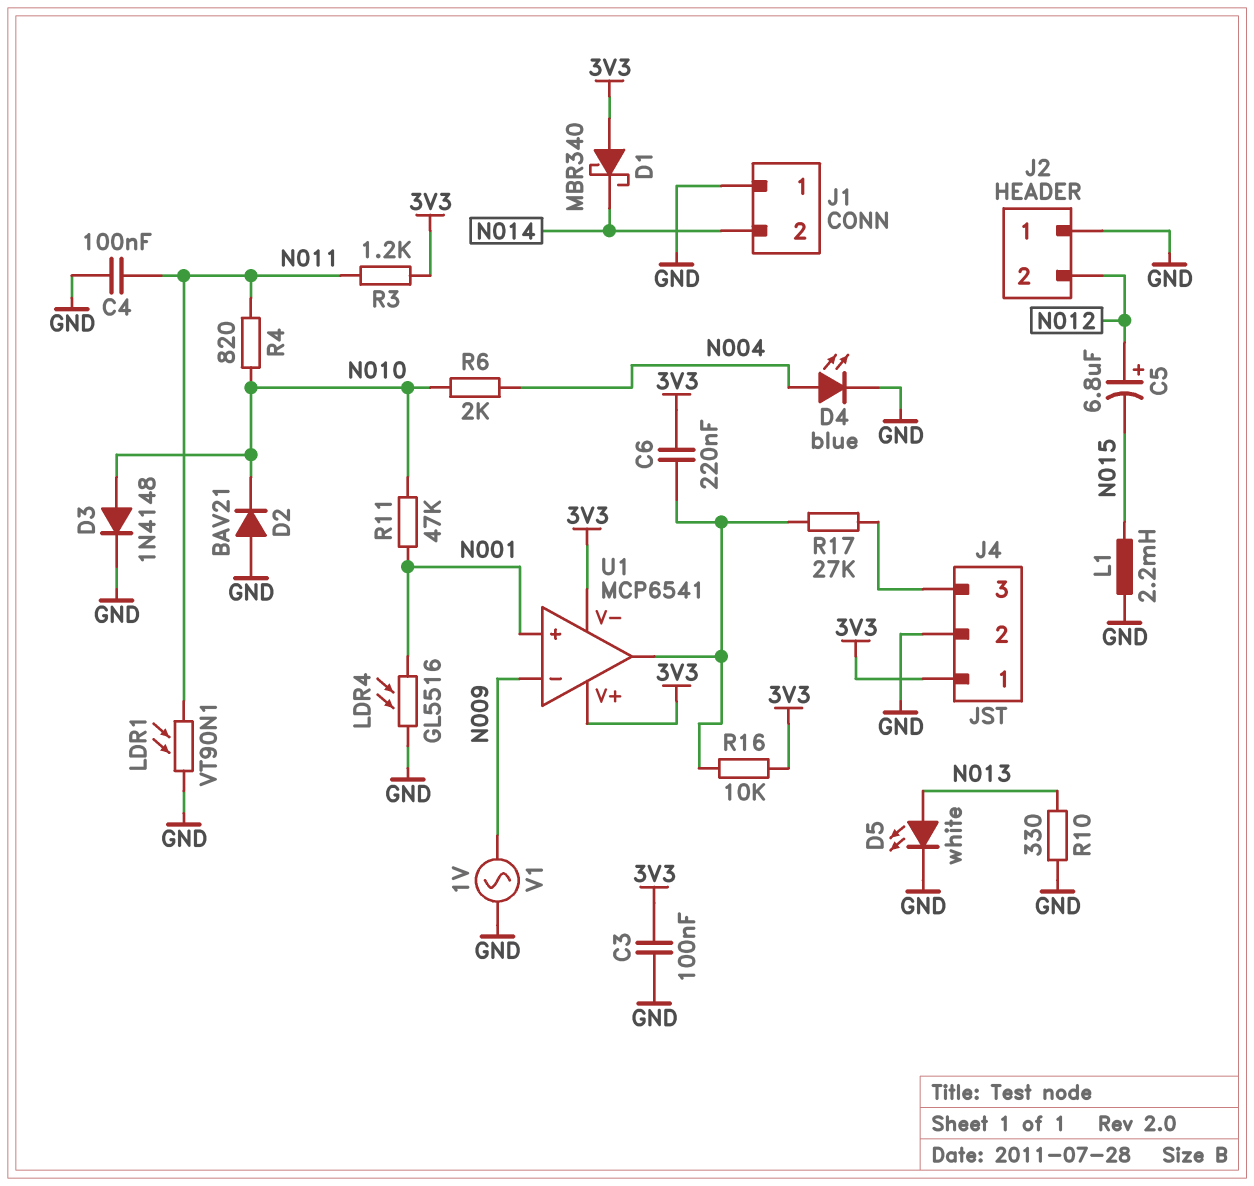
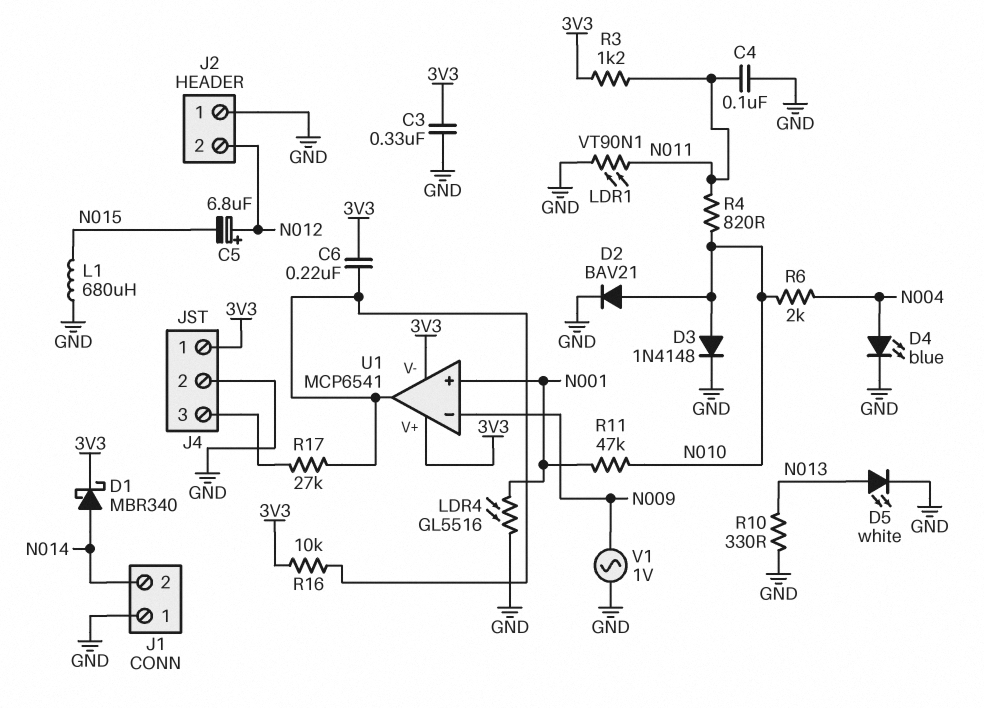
C3: 100nF (3V3, GND) -> 330nF (3V3, GND)
D1: schottky MBR340 (A 3V3, K N014) -> schottky MBR340 (A N014, K 3V3)
D2: diode BAV21 (A GND, K N010) -> diode BAV21 (A N010, K GND)
L1: 2.2mH (GND, N015) -> 680uH (GND, N015)

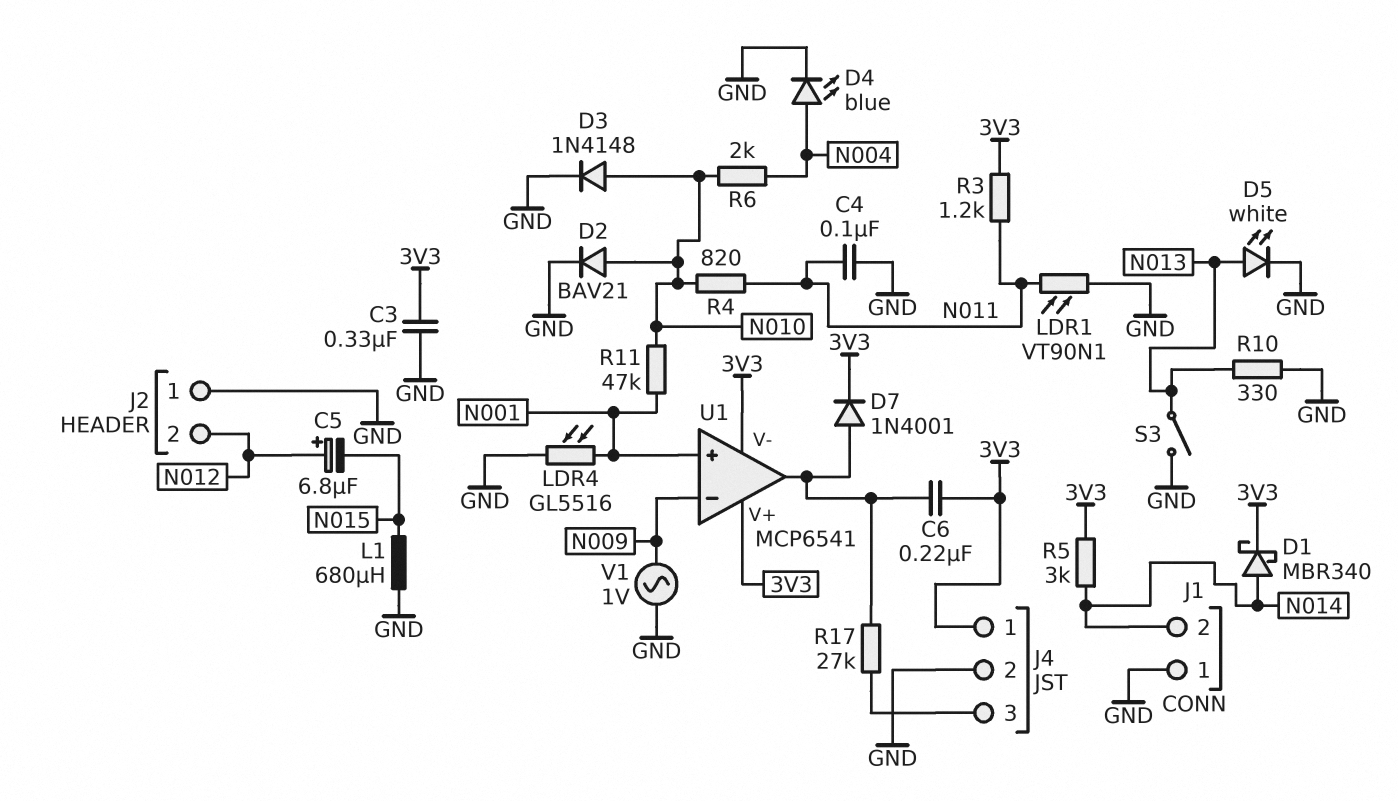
D7: none -> diode 1N4001 (A U1/out, K 3V3)
R5: none -> 3k (3V3, N014)
R16: 10k (3V3, U1/out) -> none
S3: none -> switch (GND, N013)

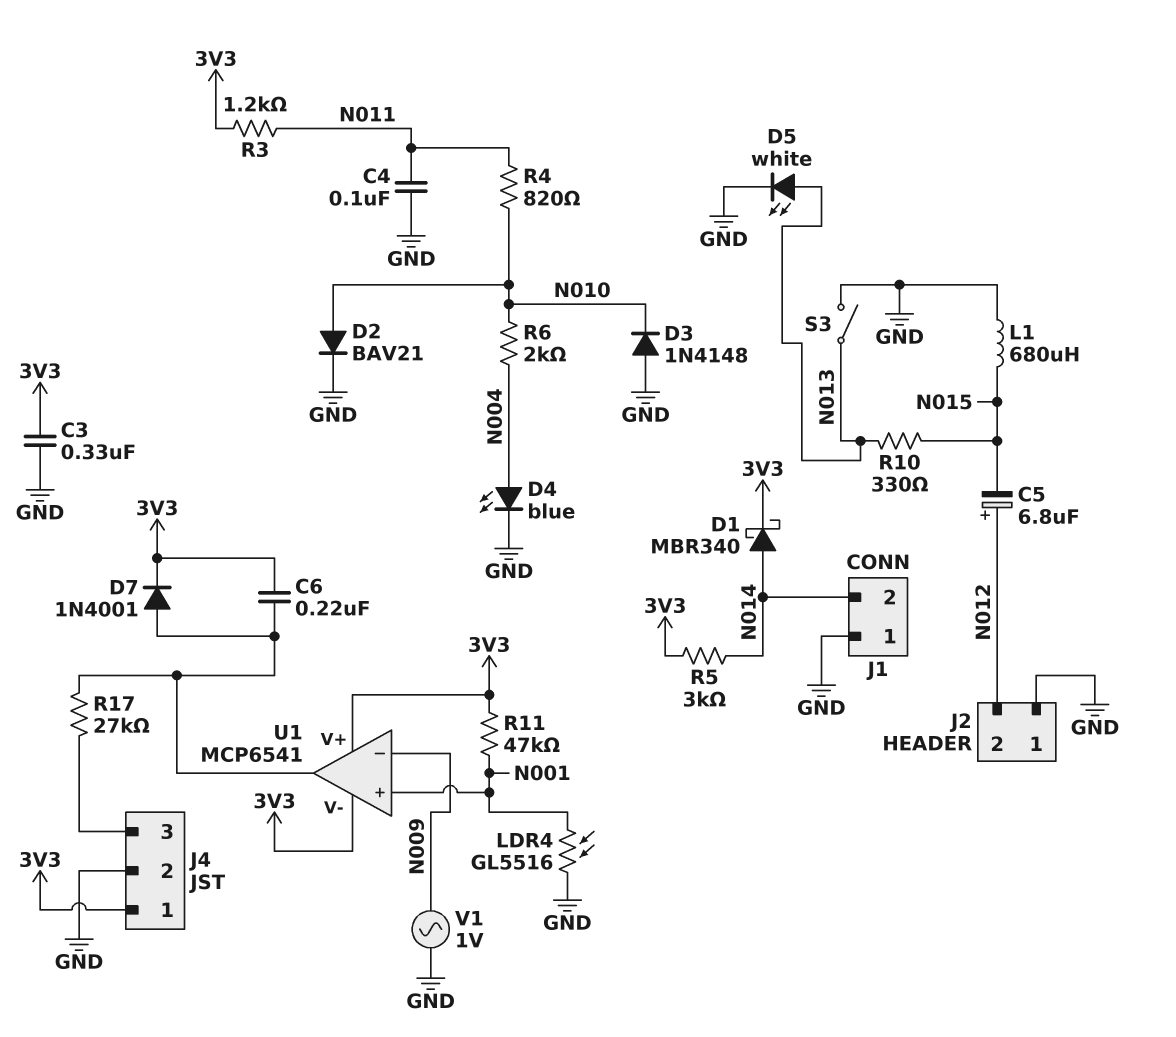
D3: diode 1N4148 (A N010, K GND) -> diode 1N4148 (A GND, K N010)
LDR1: VT90N1 (GND, N011) -> none
R10: 330 (GND, N013) -> 330 (N013, N015)
R11: 47k (N001, N010) -> 47k (3V3, N001)

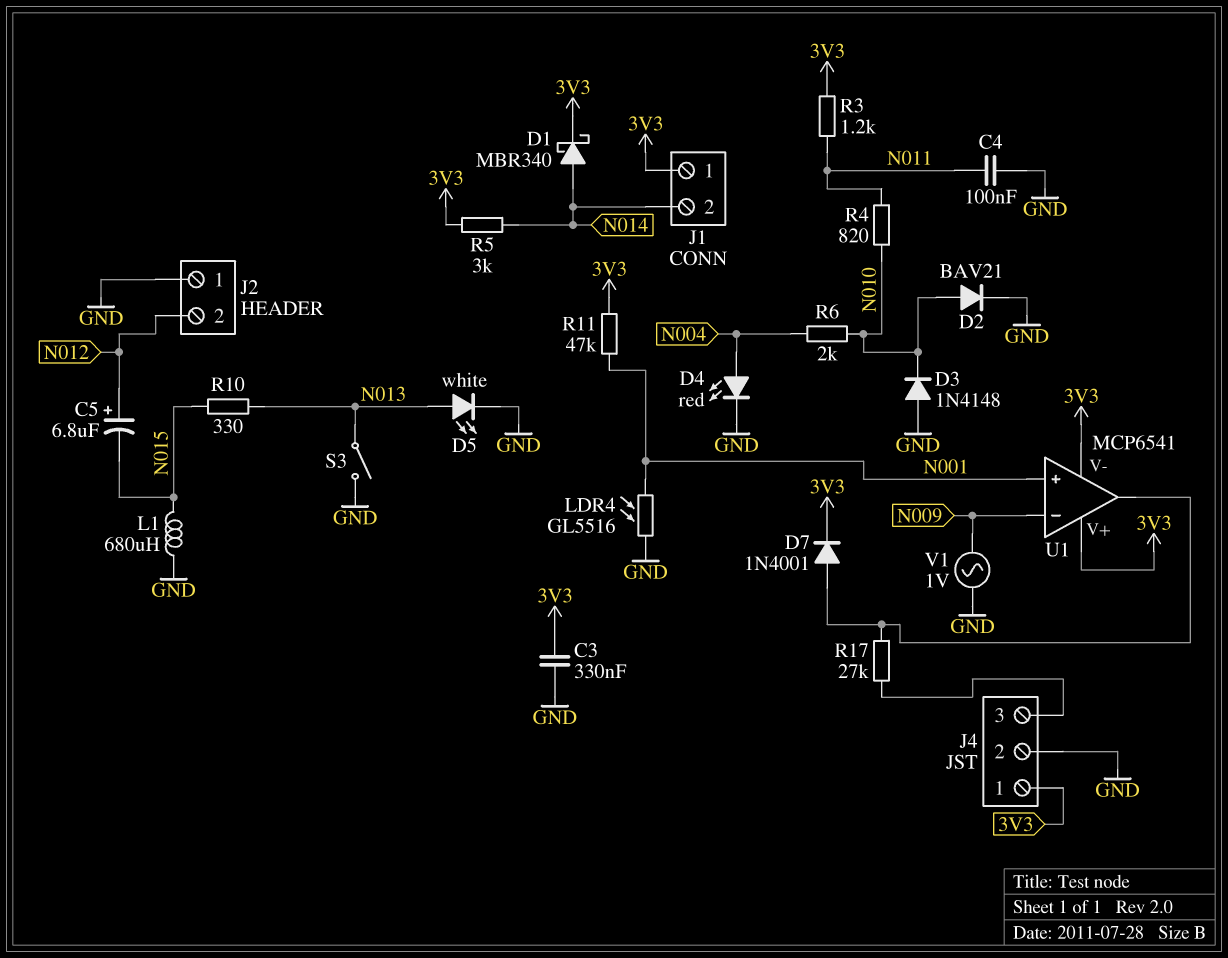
C6: 220nF (3V3, U1/out) -> none
D4: LED blue (A N004, K GND) -> LED red (A N004, K GND)
J1 pin 1: GND -> 3V3

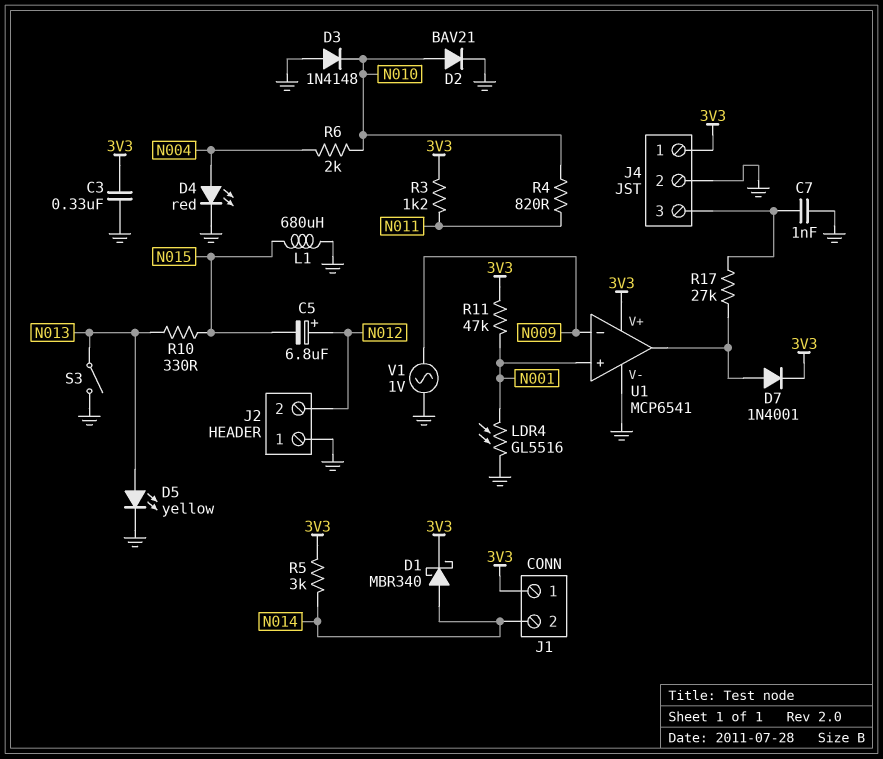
C4: 100nF (GND, N011) -> none
C7: none -> 1nF (GND, J4/3)
D5: LED white (A N013, K GND) -> LED yellow (A N013, K GND)
U1 pin V-: 3V3 -> GND

